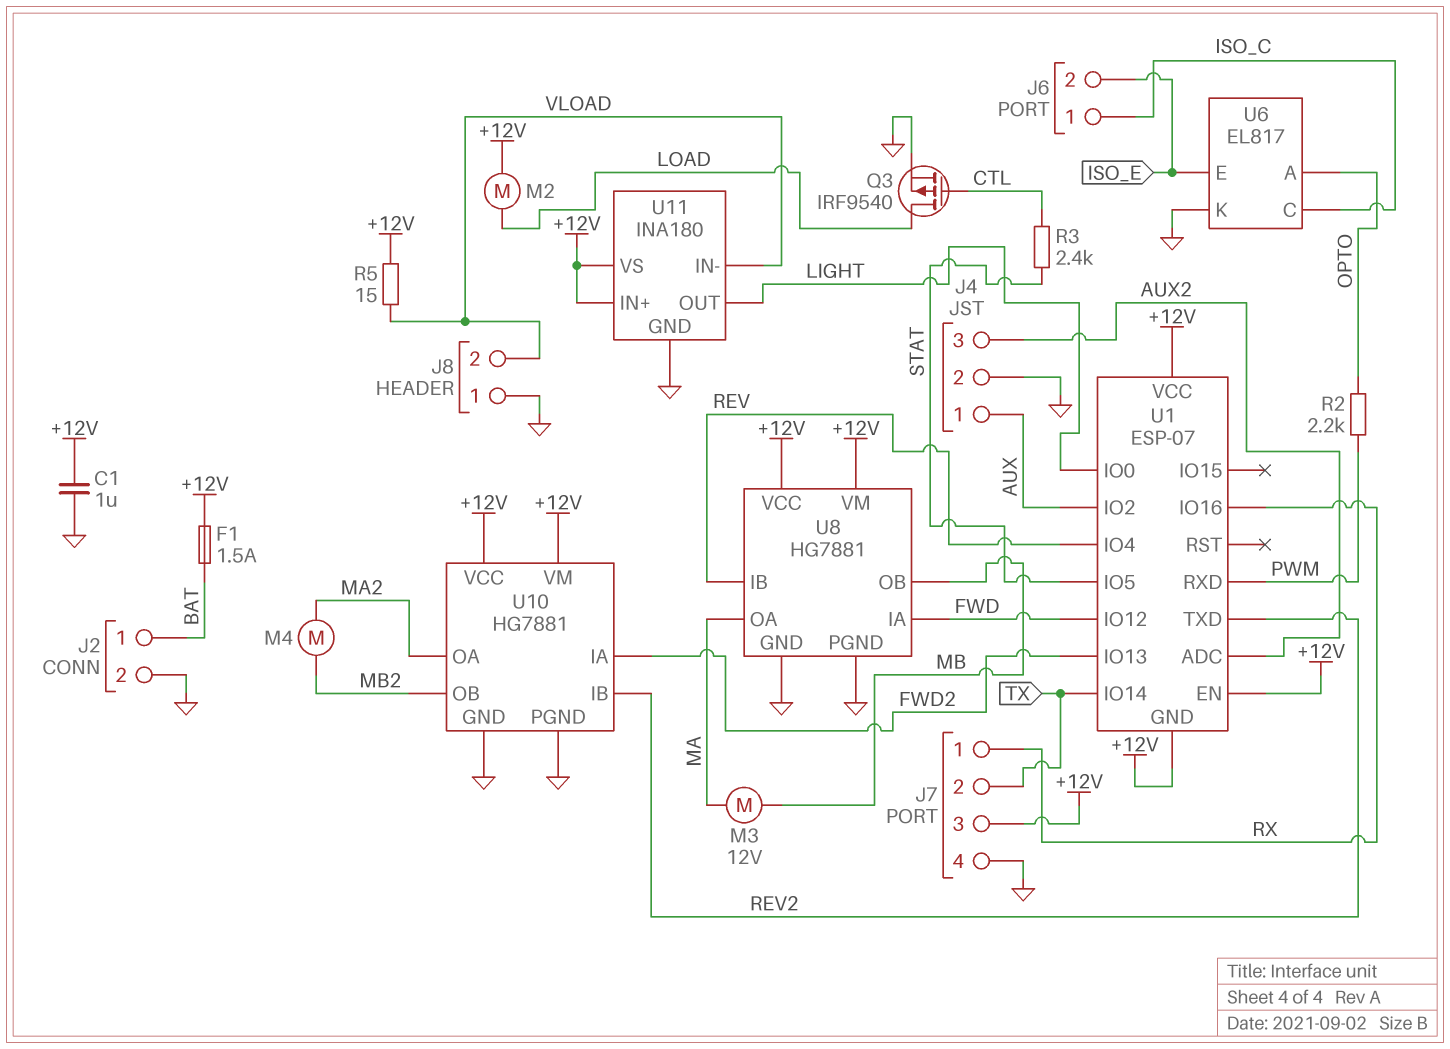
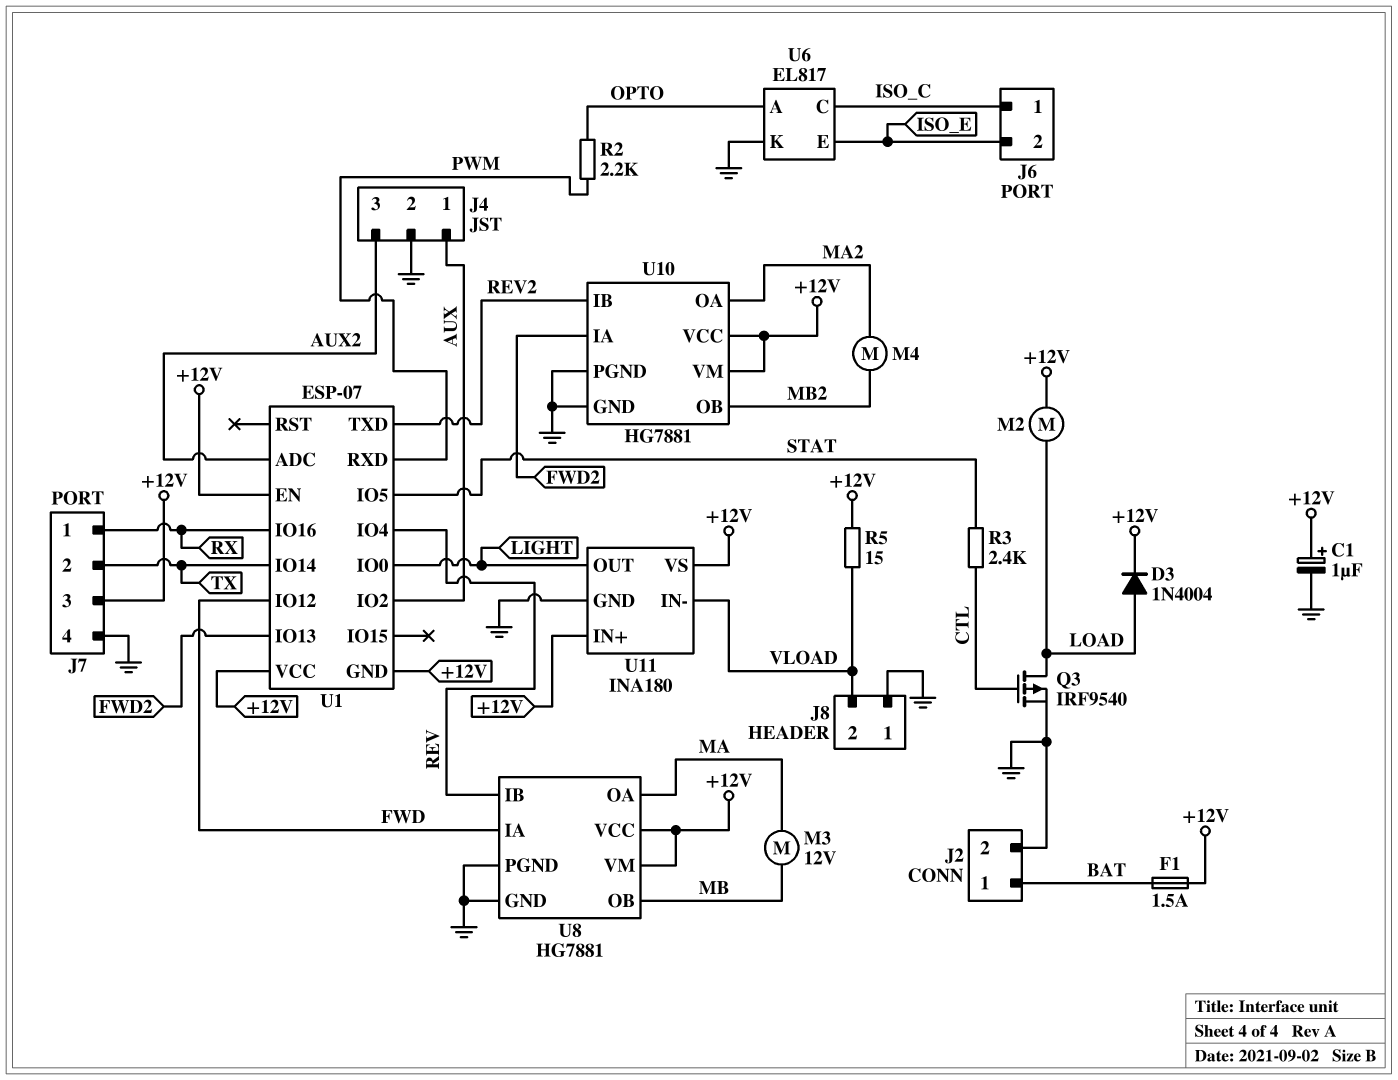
C1: 1uF (+12V, GND) -> 1uF (plus +12V, minus GND)
D3: none -> diode 1N4004 (A LOAD, K +12V)

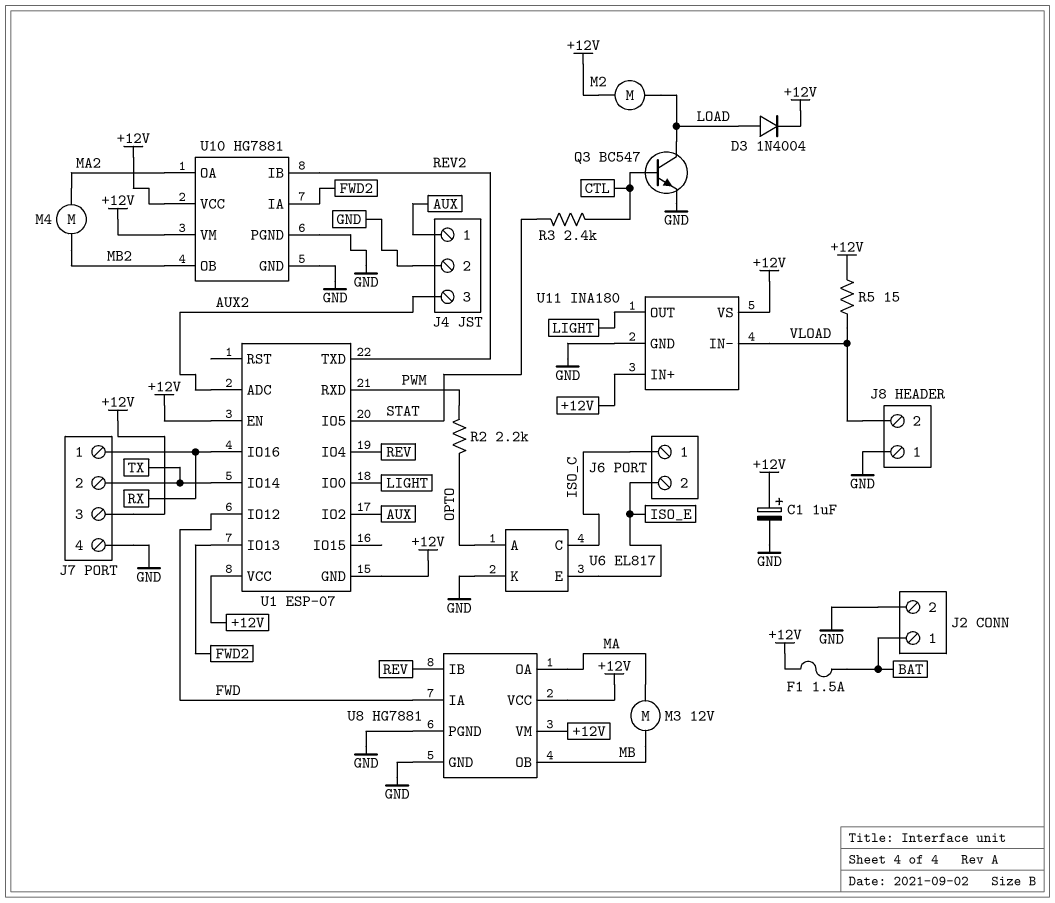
Q3: PMOS IRF9540 (G CTL, D LOAD, S GND) -> NPN BC547 (B CTL, C LOAD, E GND)

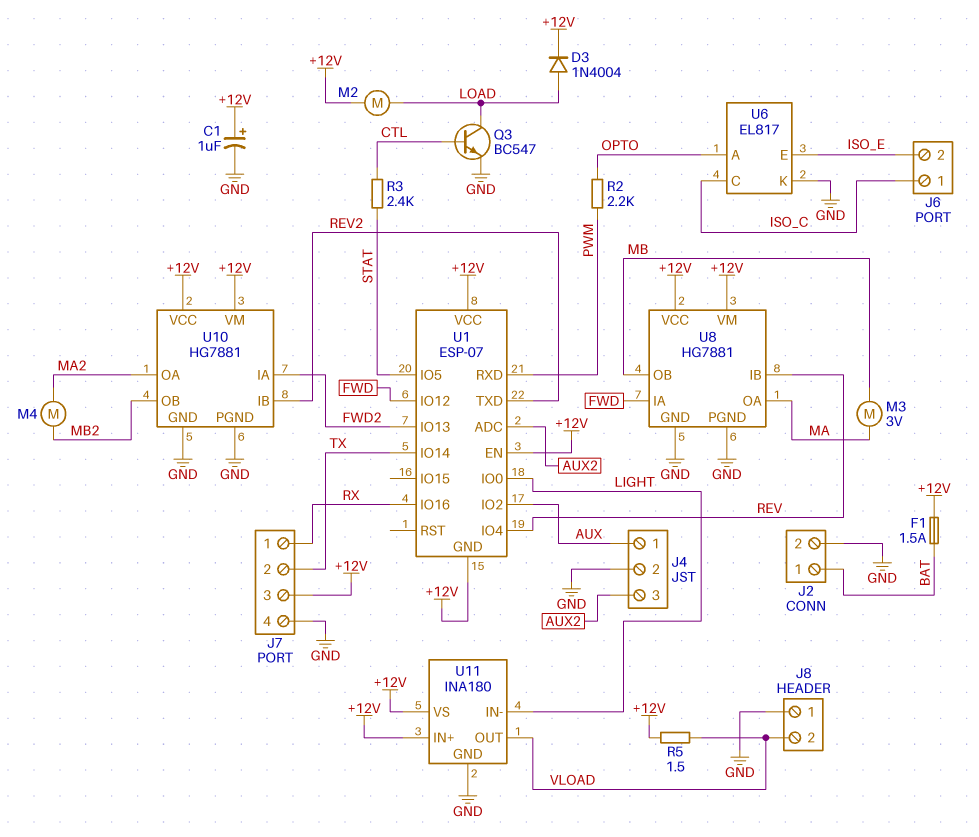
M3: motor 12V (MA, MB) -> motor 3V (MA, MB)
R5: 15 (+12V, VLOAD) -> 1.5 (+12V, VLOAD)
U11 pin IN-: VLOAD -> LIGHT
U11 pin OUT: LIGHT -> VLOAD

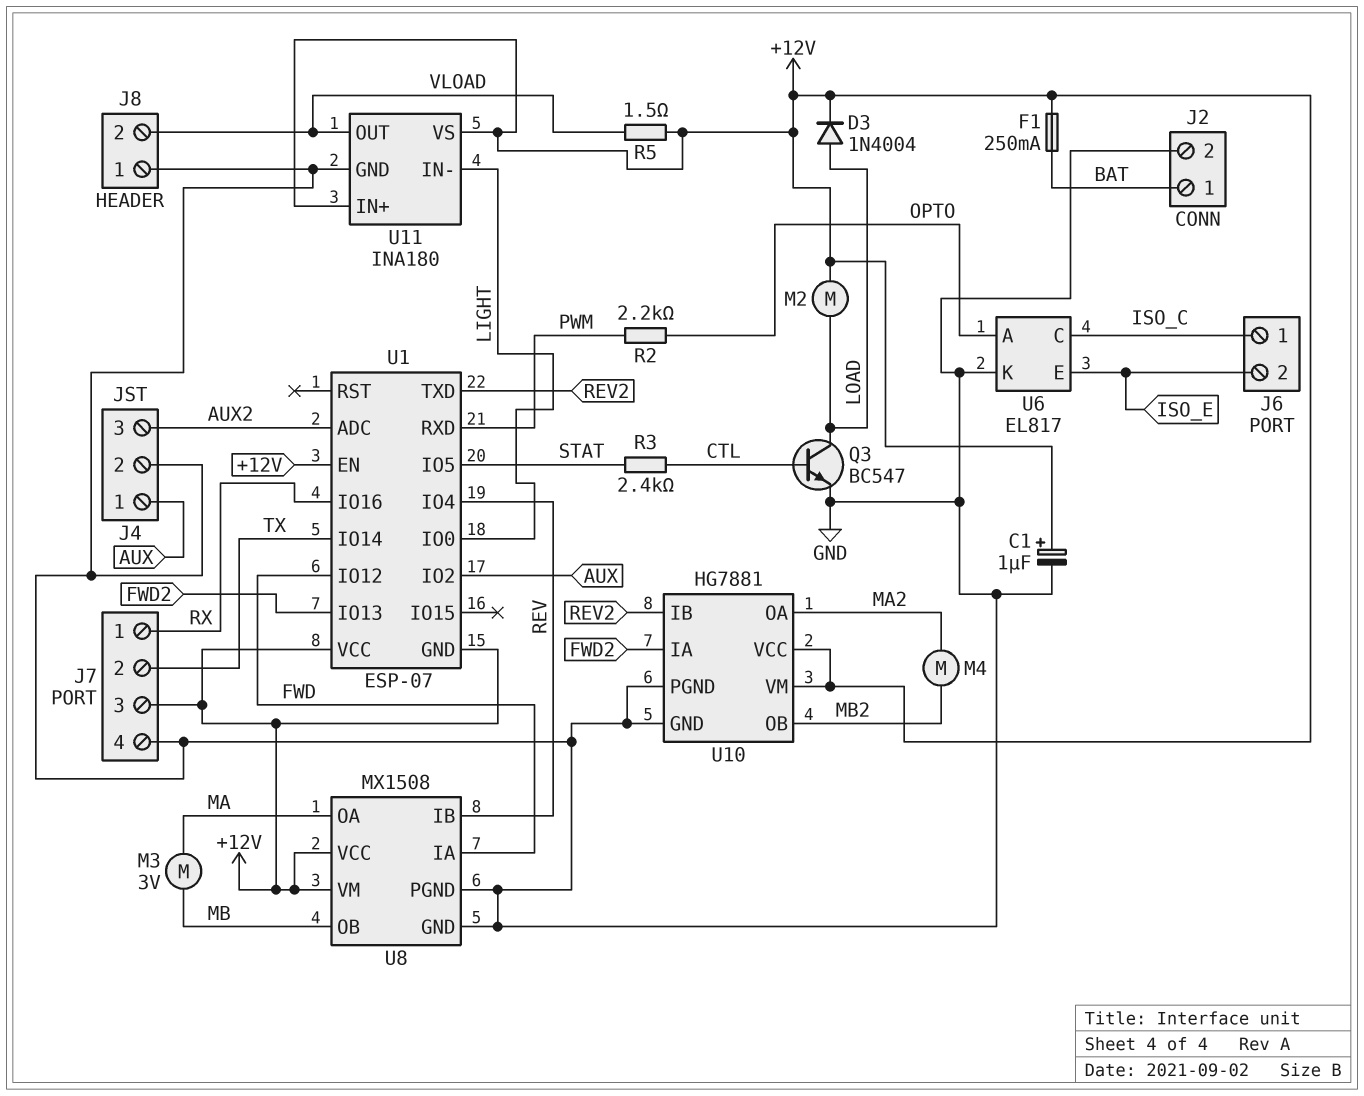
F1: 1.5A (+12V, BAT) -> 250mA (+12V, BAT)
U8: HG7881 -> MX1508

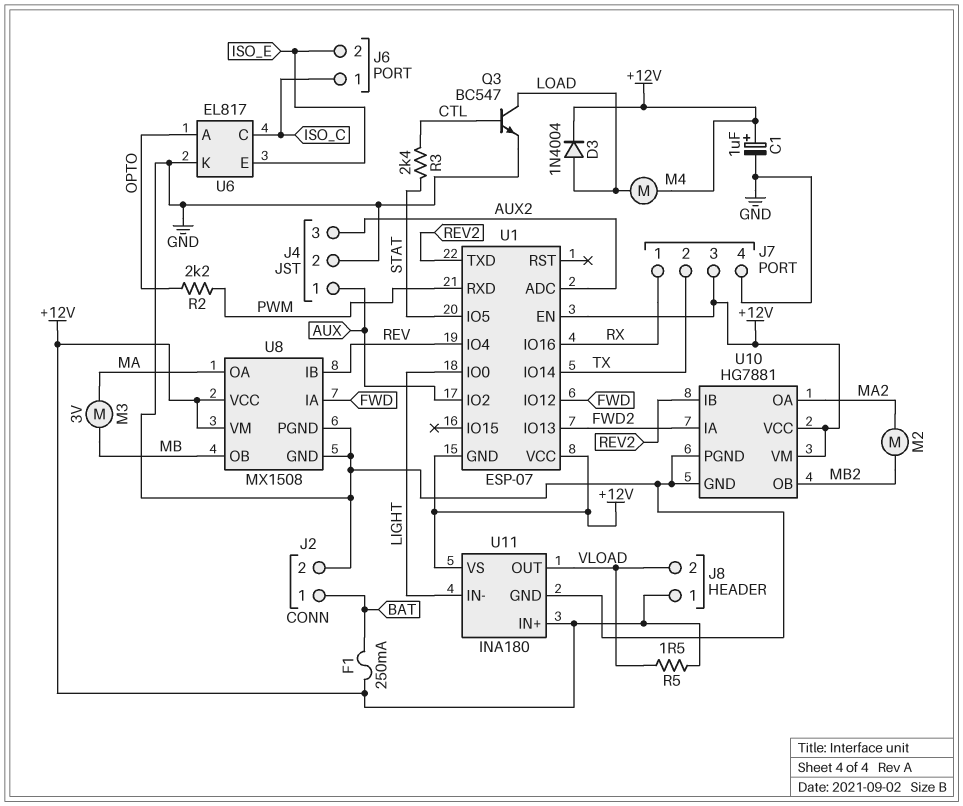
J8 pin 1: GND -> +12V
M2: motor (+12V, LOAD) -> motor (MA2, MB2)
M4: motor (MA2, MB2) -> motor (+12V, LOAD)

